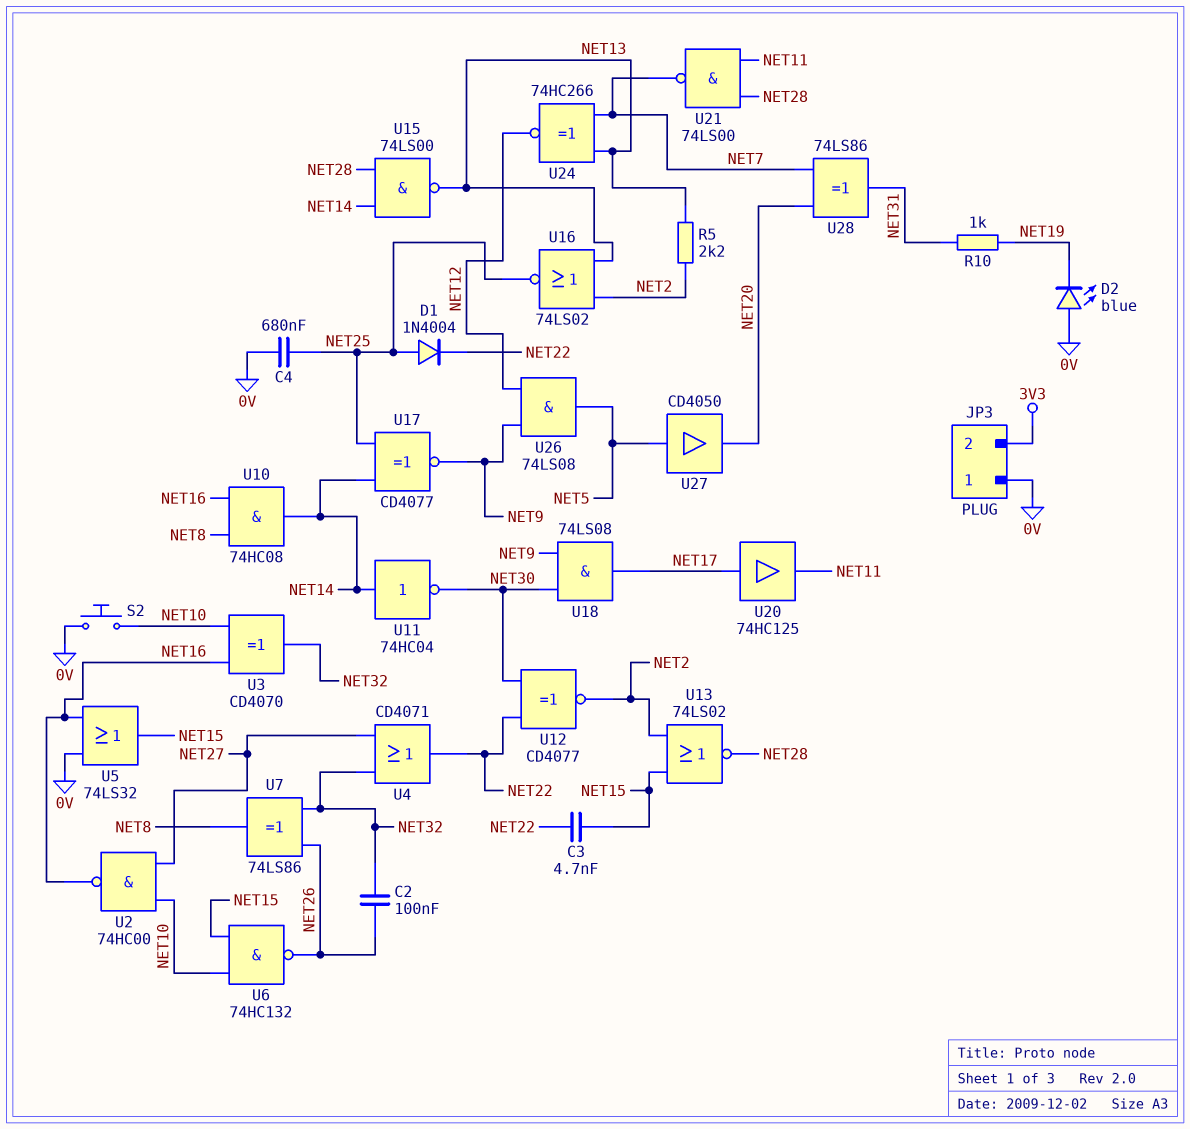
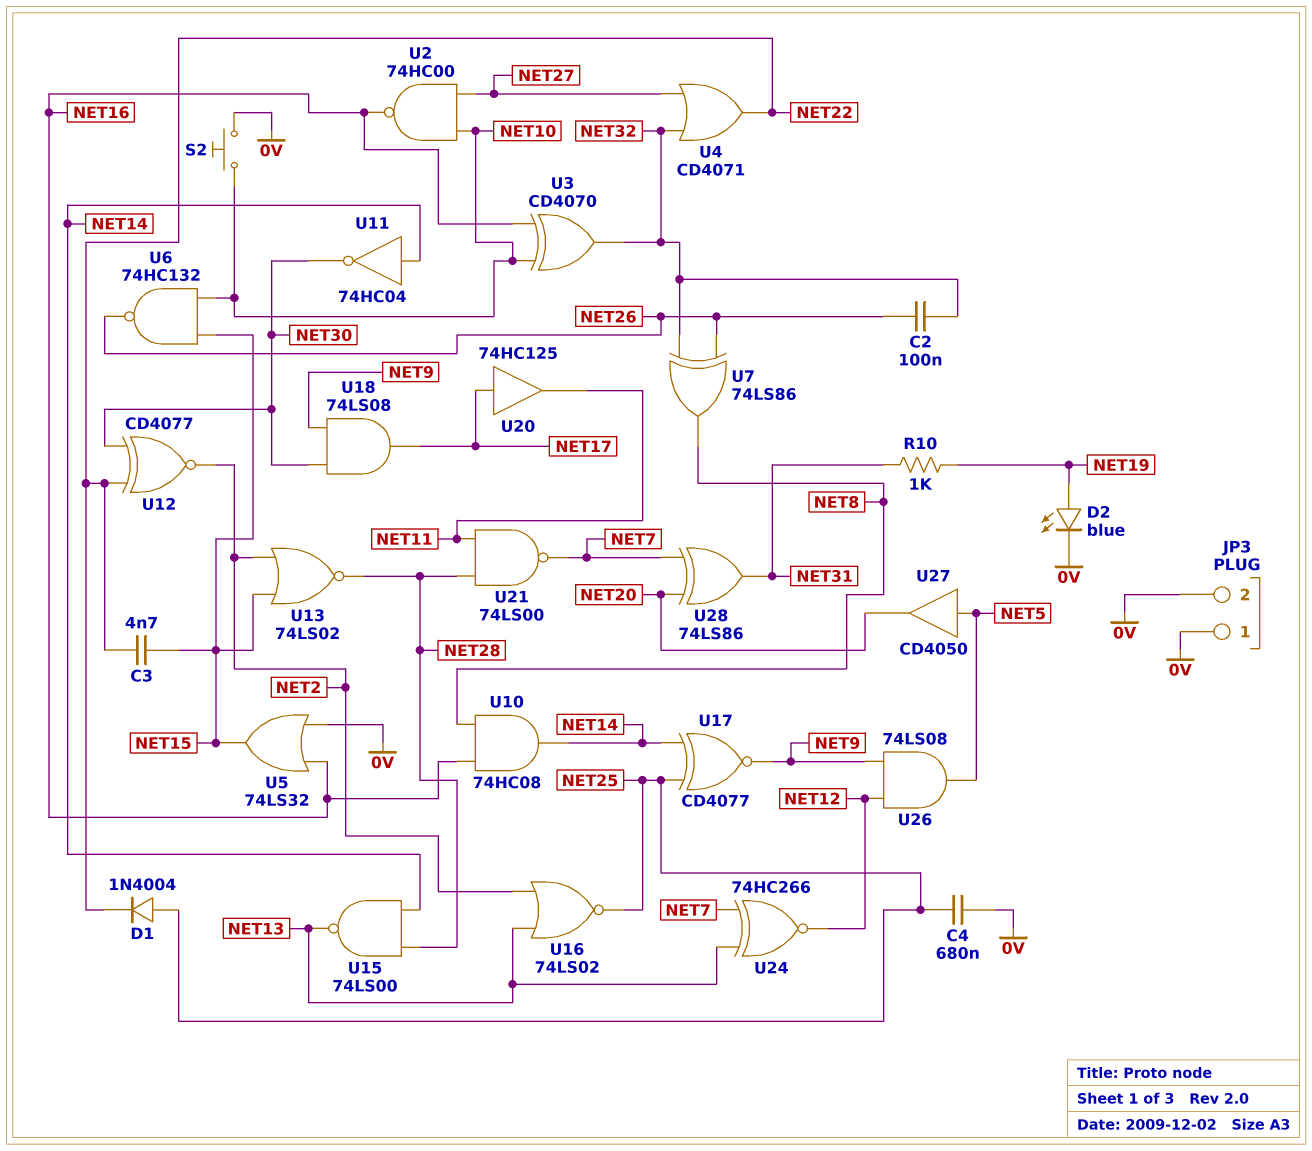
D2: LED blue (A 0V, K NET19) -> LED blue (A NET19, K 0V)
JP3 pin 2: 3V3 -> 0V
R5: 2.2k (NET2, NET13) -> none

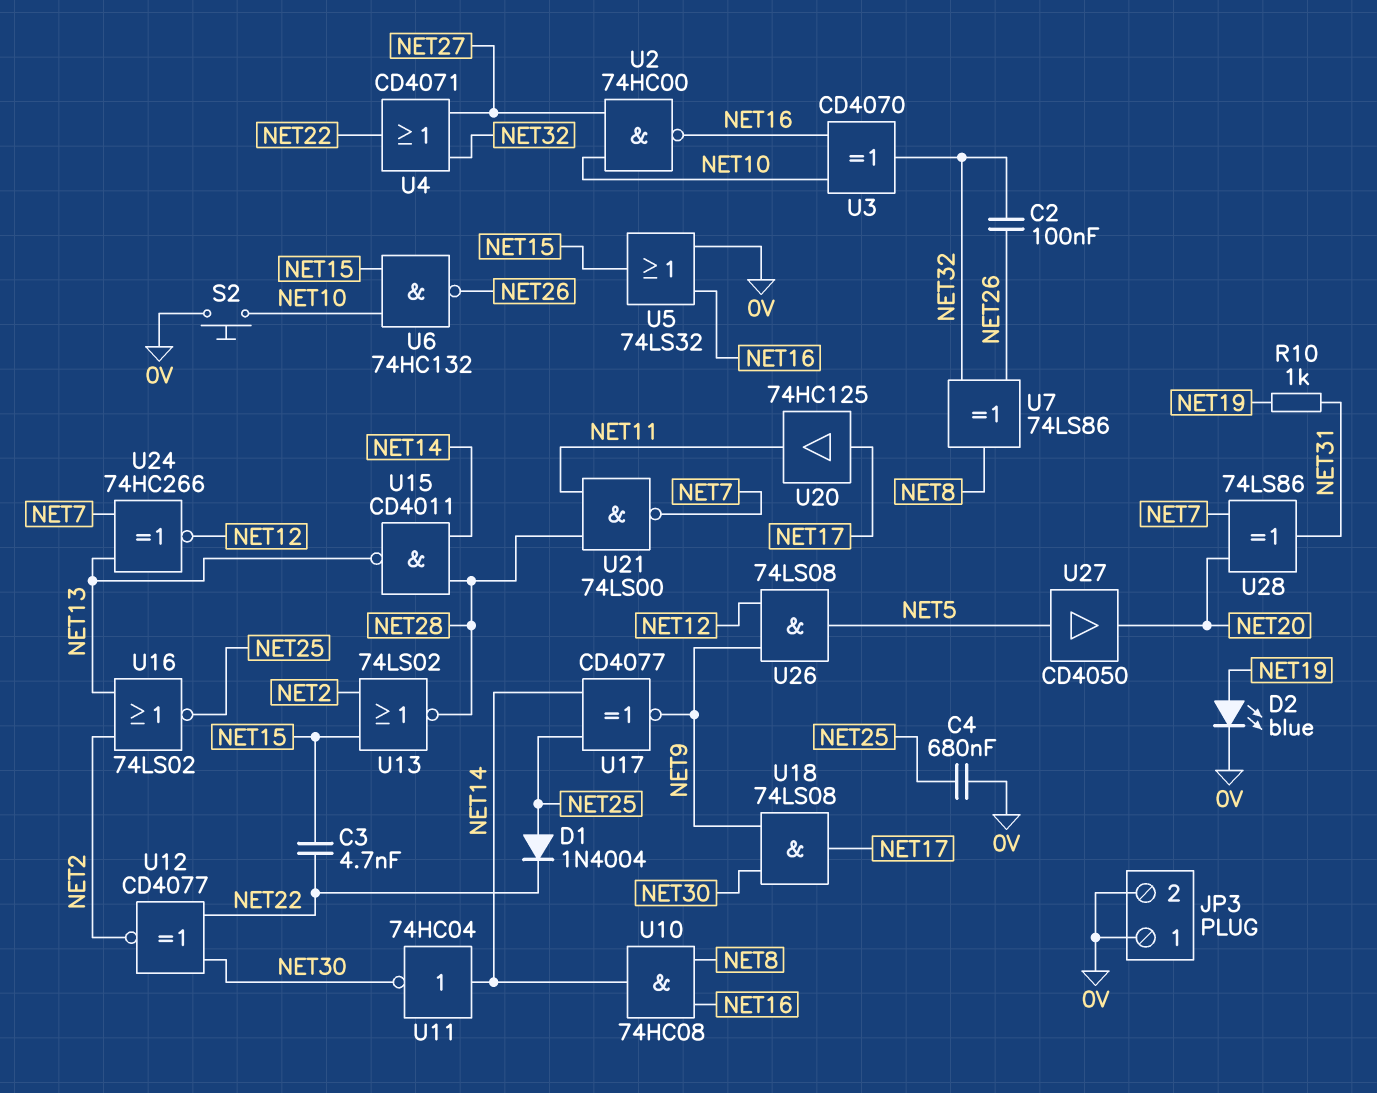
U15: NAND 74LS00 (in NET14, in NET28, out NET13) -> NAND CD4011 (in NET14, in NET28, out NET13)

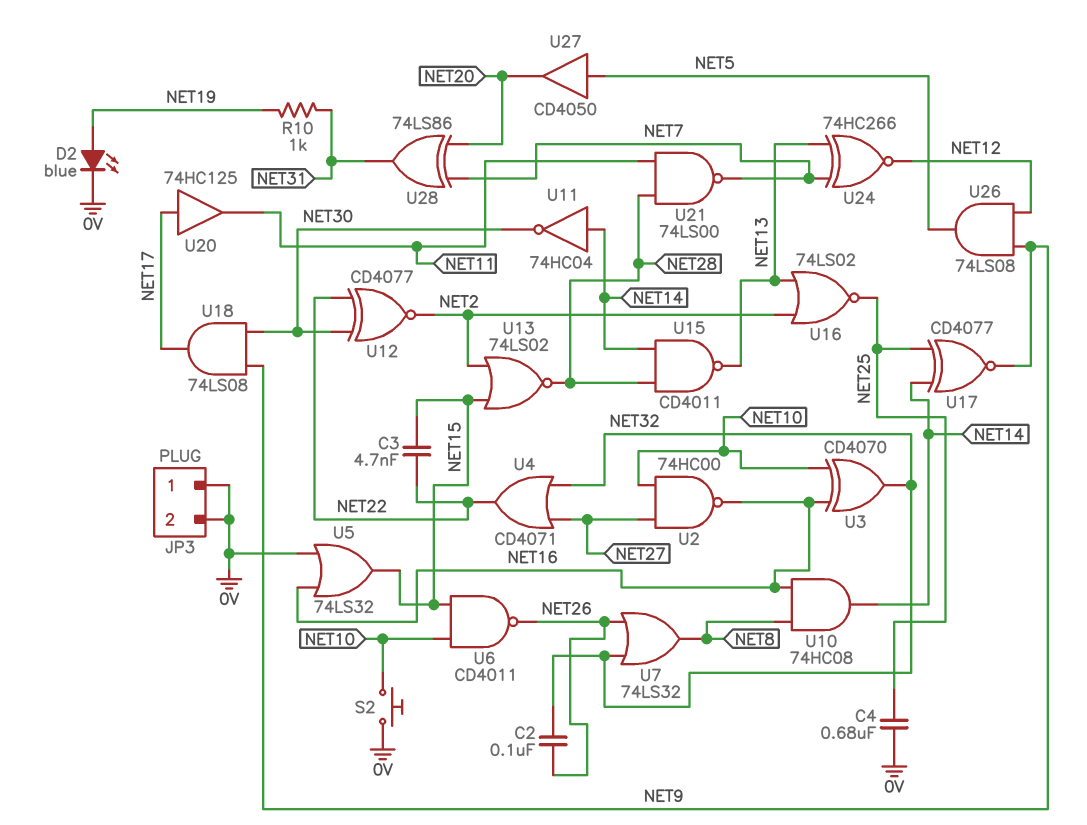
D1: diode 1N4004 (A NET25, K NET22) -> none
U6: NAND 74HC132 (in NET10, in NET15, out NET26) -> NAND CD4011 (in NET10, in NET15, out NET26)
U7: XOR 74LS86 (in NET26, in NET32, out NET8) -> OR 74LS32 (in NET26, in NET32, out NET8)

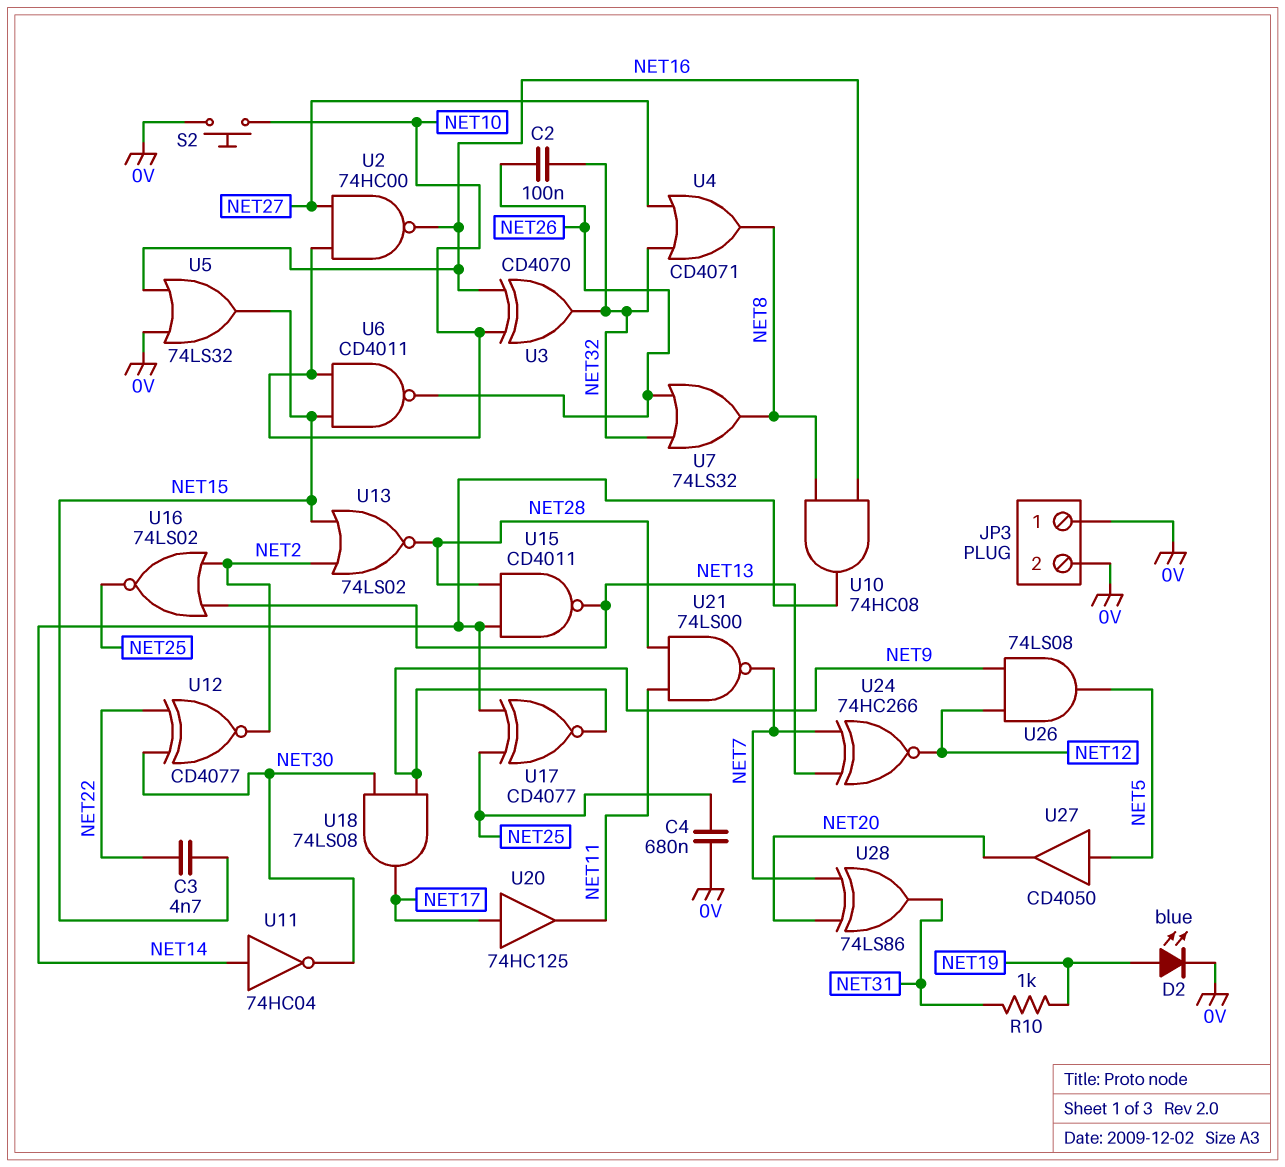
U4: OR CD4071 (in NET27, in NET32, out NET22) -> OR CD4071 (in NET27, in NET32, out NET8)

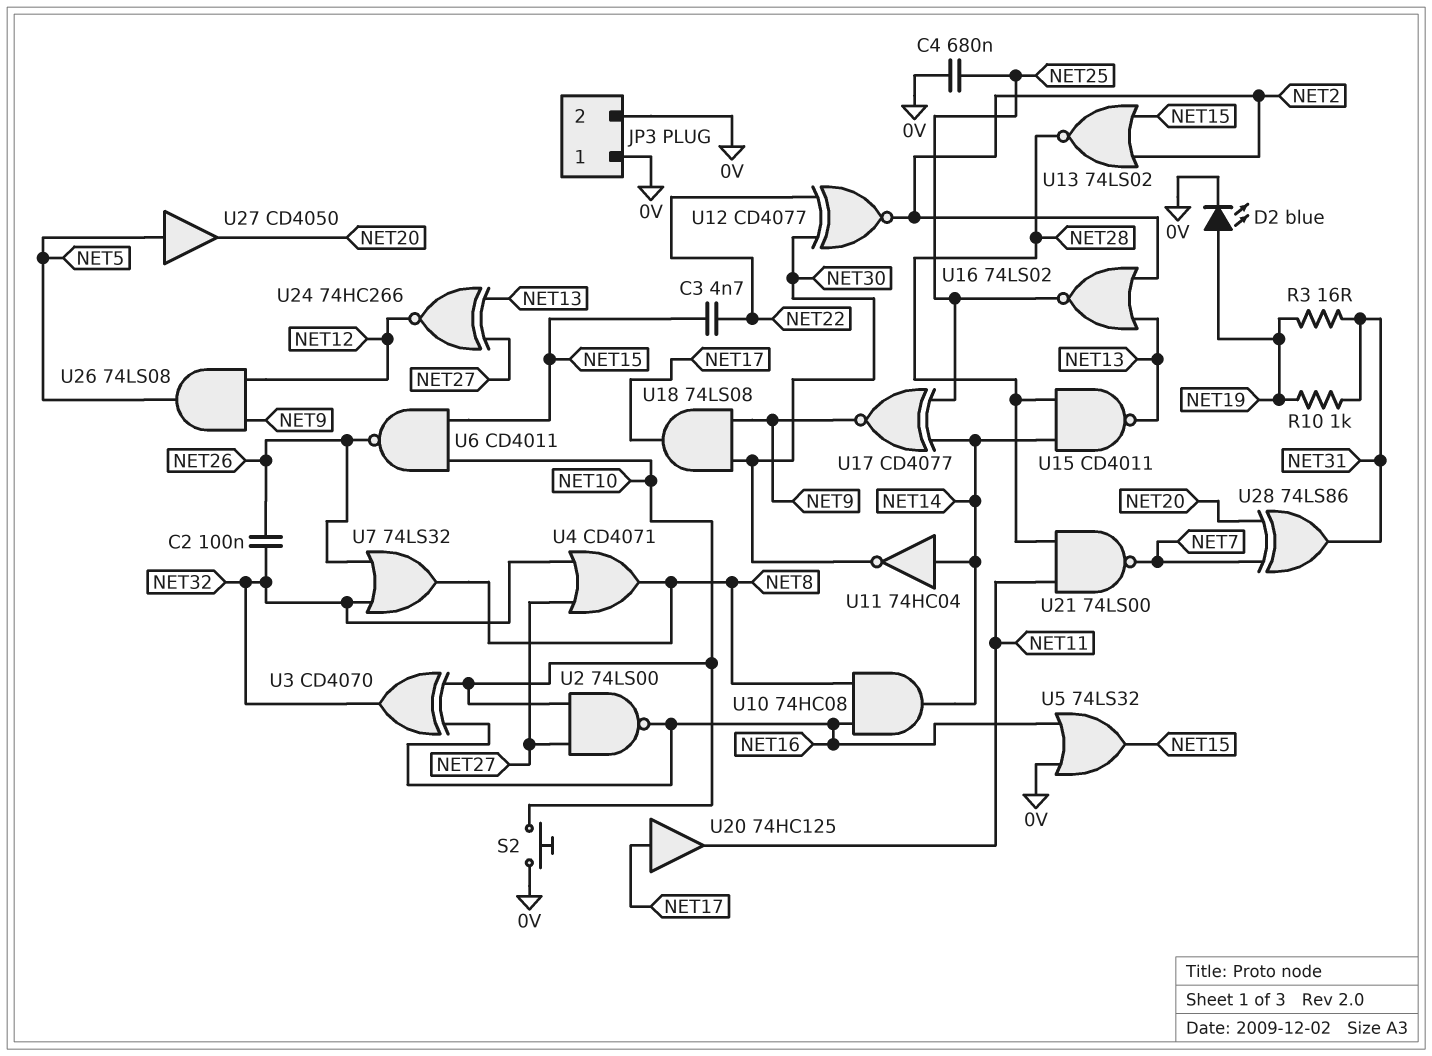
R3: none -> 16 (NET19, NET31)
U2: NAND 74HC00 (in NET10, in NET27, out NET16) -> NAND 74LS00 (in NET10, in NET27, out NET16)
U24: XNOR 74HC266 (in NET7, in NET13, out NET12) -> XNOR 74HC266 (in NET13, in NET27, out NET12)

